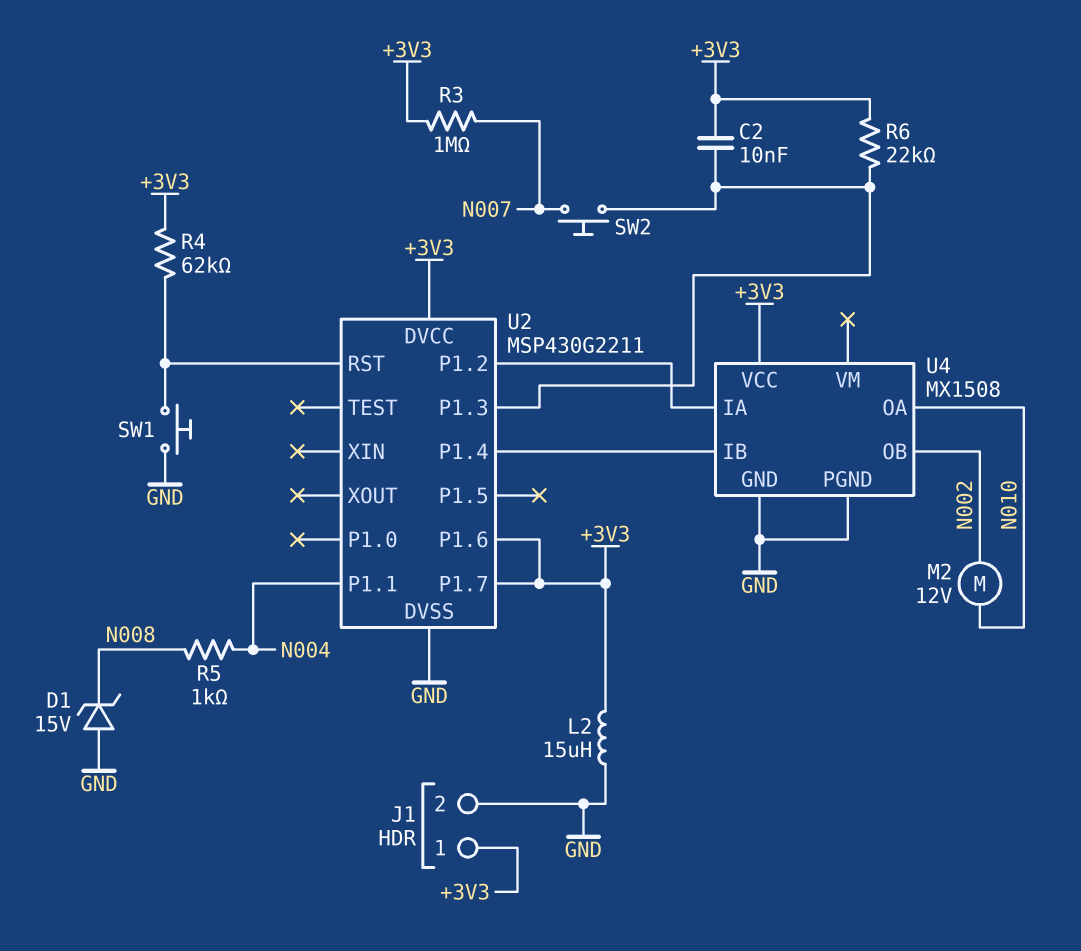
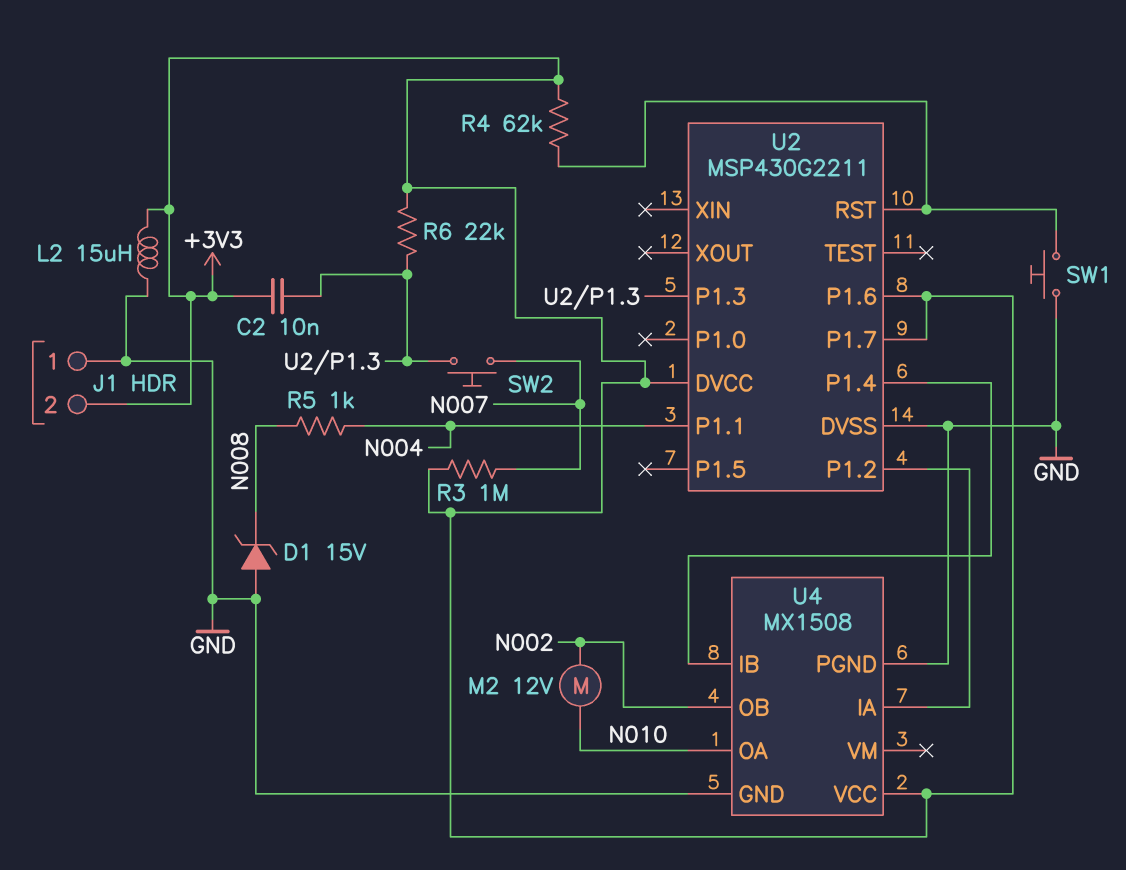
J1 pin 1: +3V3 -> GND
J1 pin 2: GND -> +3V3

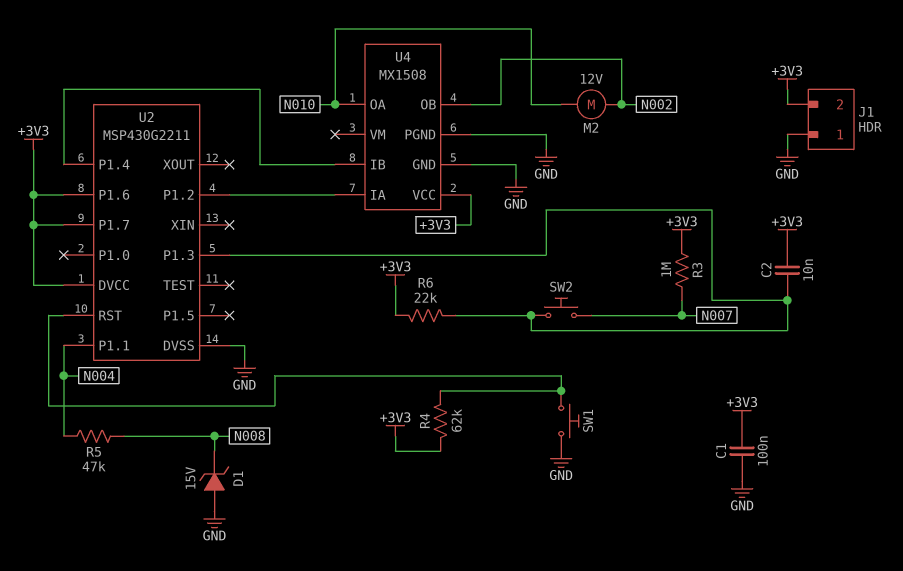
C1: none -> 100nF (+3V3, GND)
L2: 15uH (+3V3, GND) -> none
R5: 1k (N004, N008) -> 47k (N004, N008)

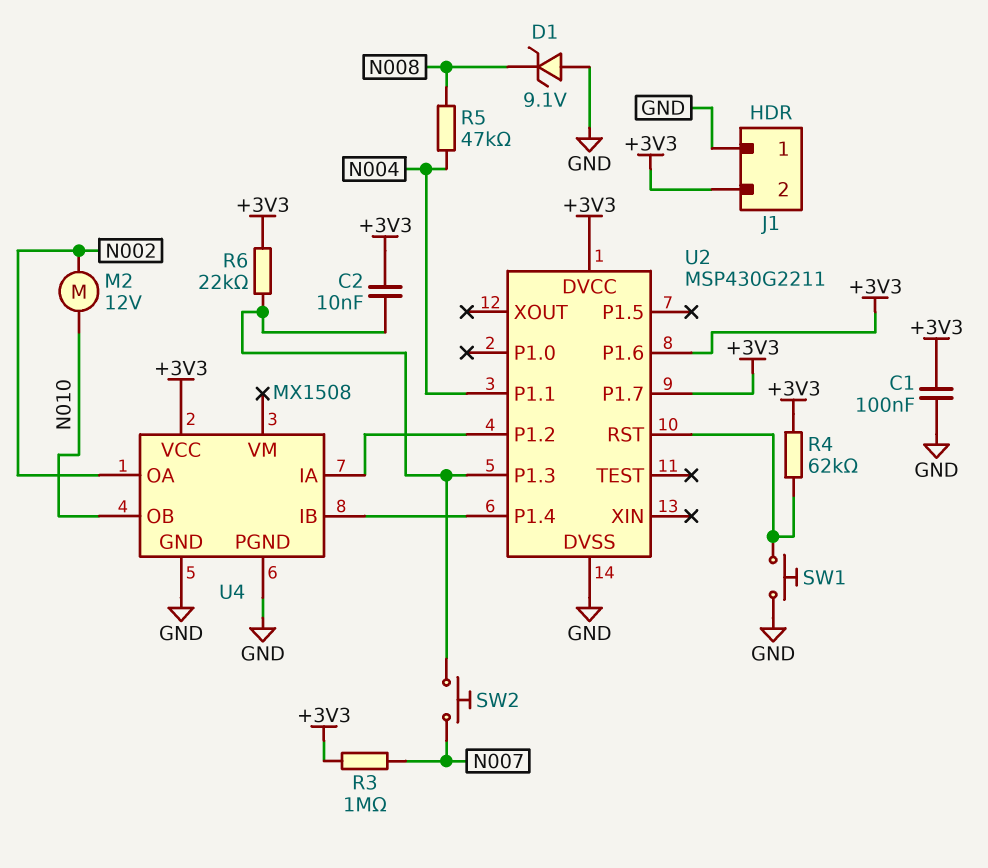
D1: zener 15V (A GND, K N008) -> zener 9.1V (A GND, K N008)
U4 pin OA: N010 -> N002
U4 pin OB: N002 -> N010

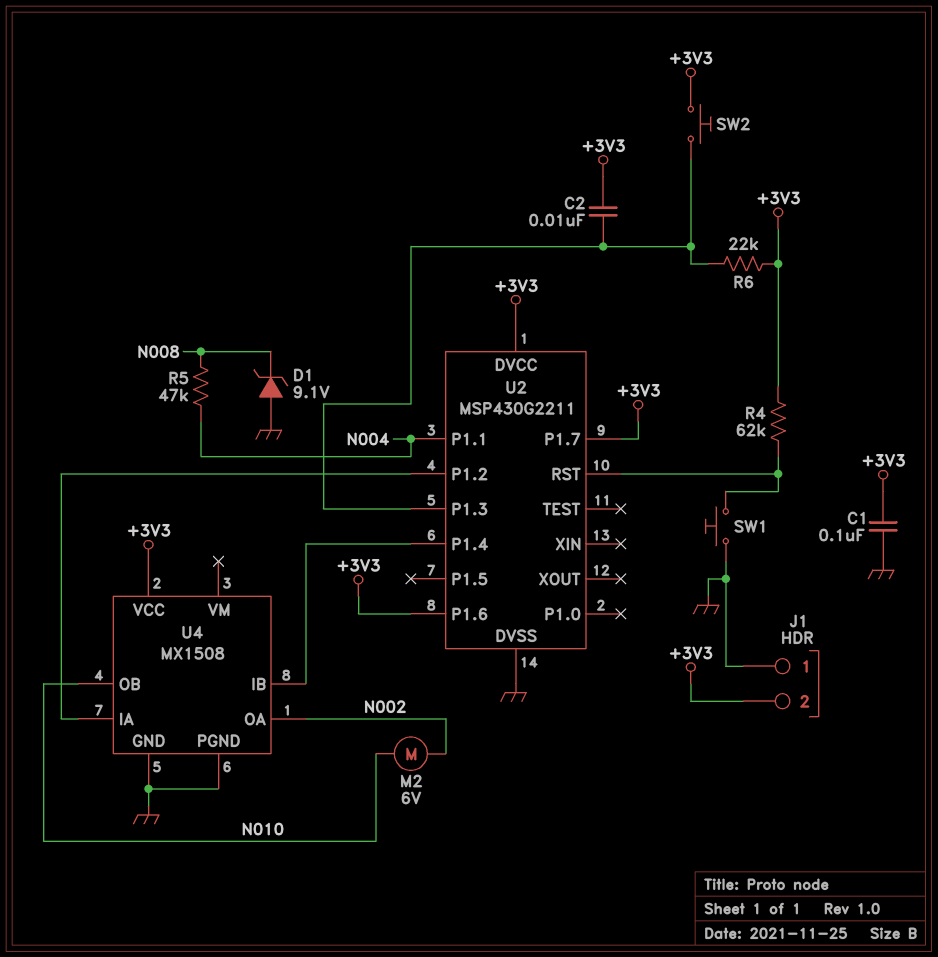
M2: motor 12V (N002, N010) -> motor 6V (N002, N010)
R3: 1M (+3V3, N007) -> none
SW2: button (N007, U2/P1.3) -> button (+3V3, U2/P1.3)

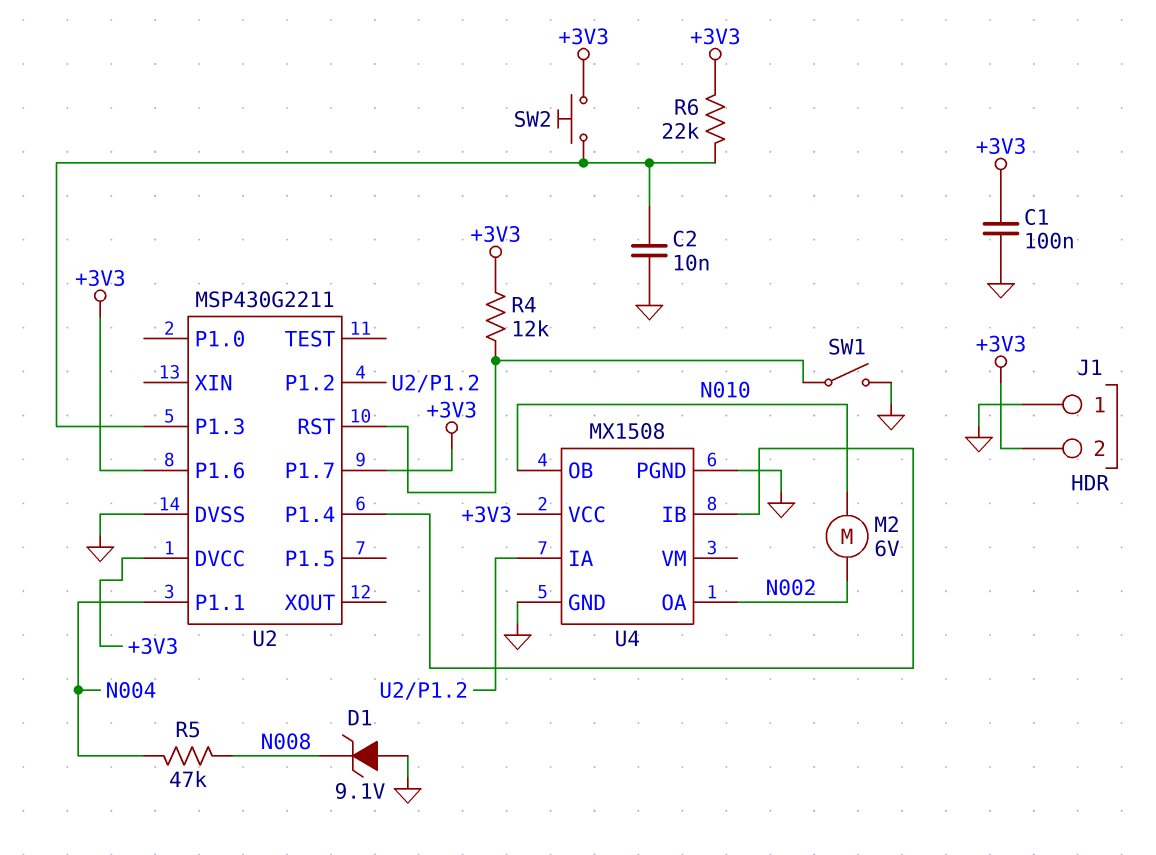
C2: 10nF (+3V3, U2/P1.3) -> 10nF (GND, U2/P1.3)
R4: 62k (+3V3, U2/RST) -> 12k (+3V3, U2/RST)
SW1: button (GND, U2/RST) -> switch (GND, U2/RST)

